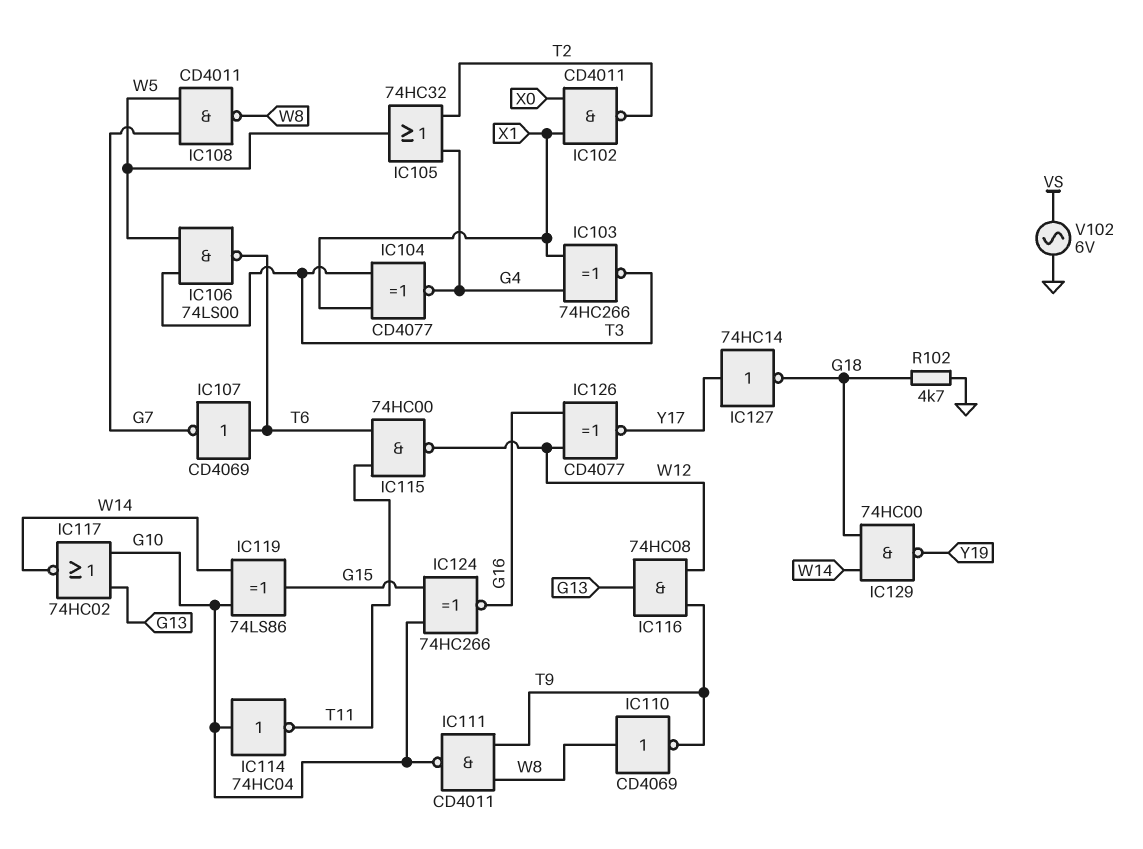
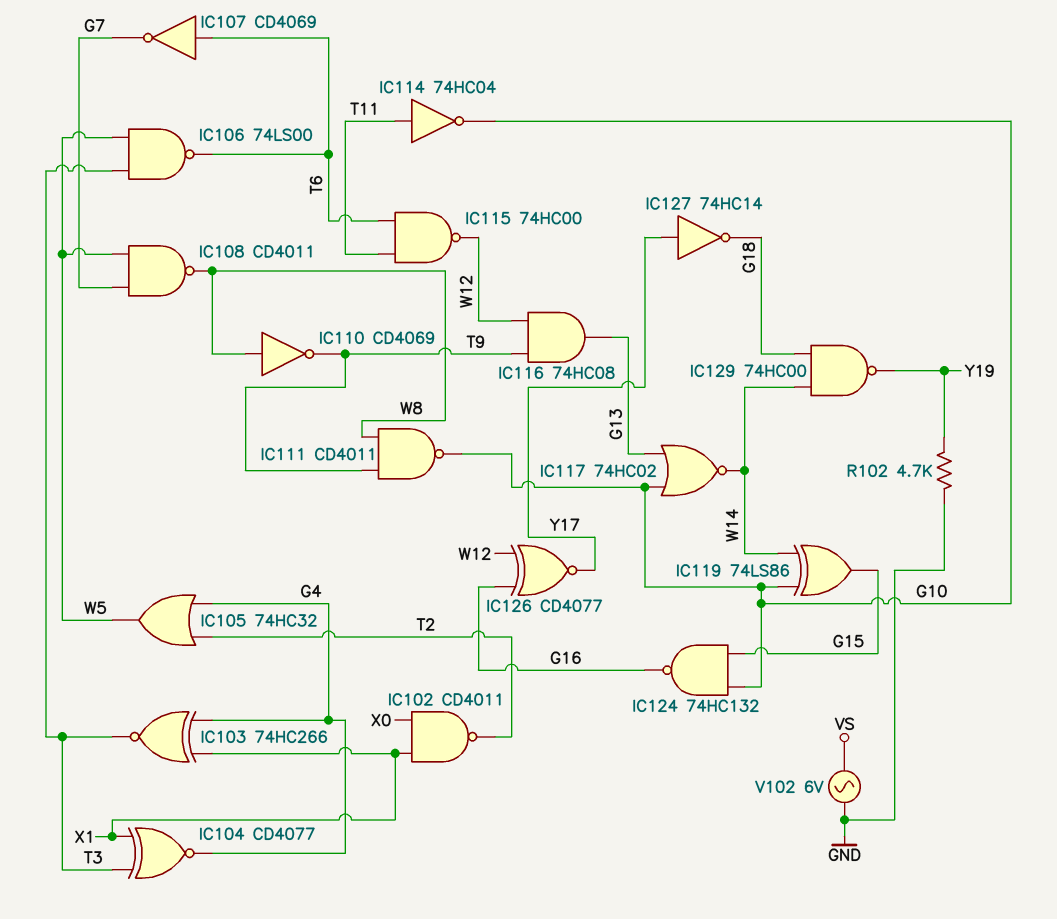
IC114: NOT 74HC04 (in G10, out T11) -> NOT 74HC04 (in T11, out G10)
IC124: XNOR 74HC266 (in G10, in G15, out G16) -> NAND 74HC132 (in G10, in G15, out G16)
R102: 4.7k (G18, GND) -> 4.7k (GND, Y19)

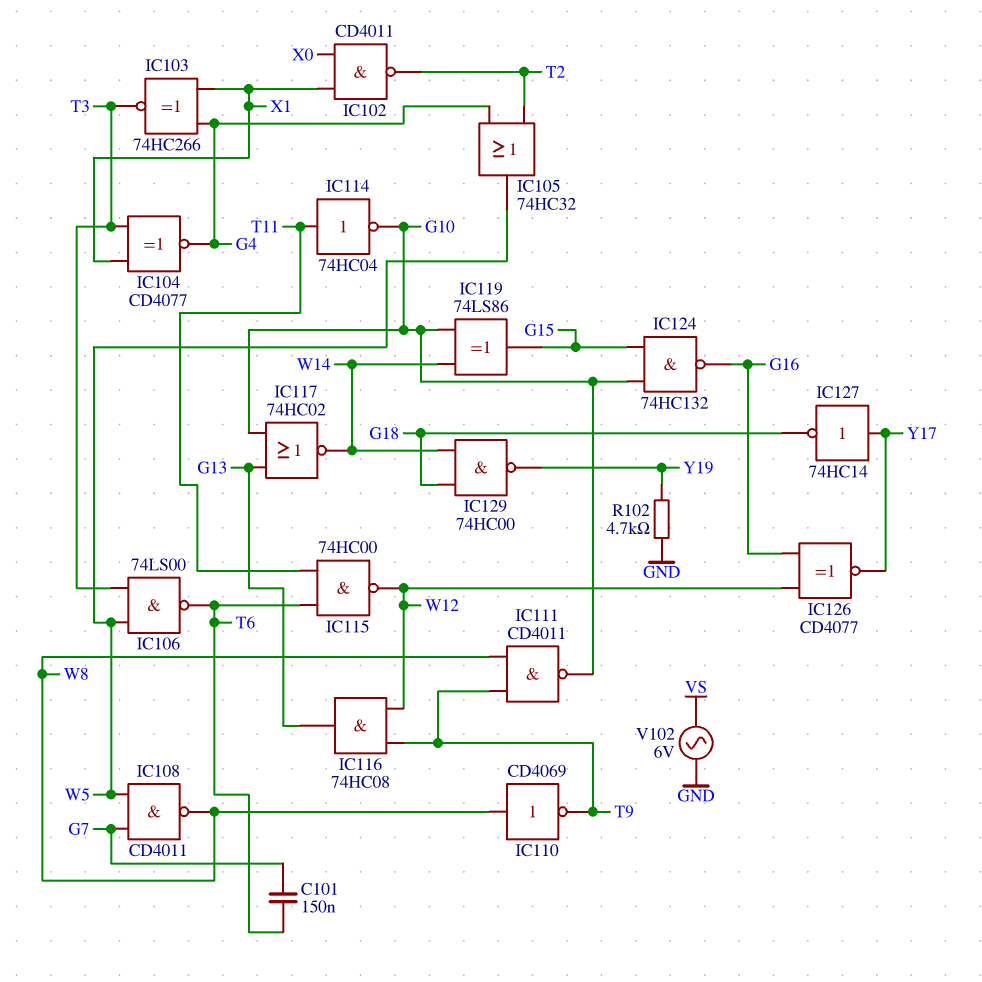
C101: none -> 150nF (G7, T6)
IC107: NOT CD4069 (in T6, out G7) -> none

